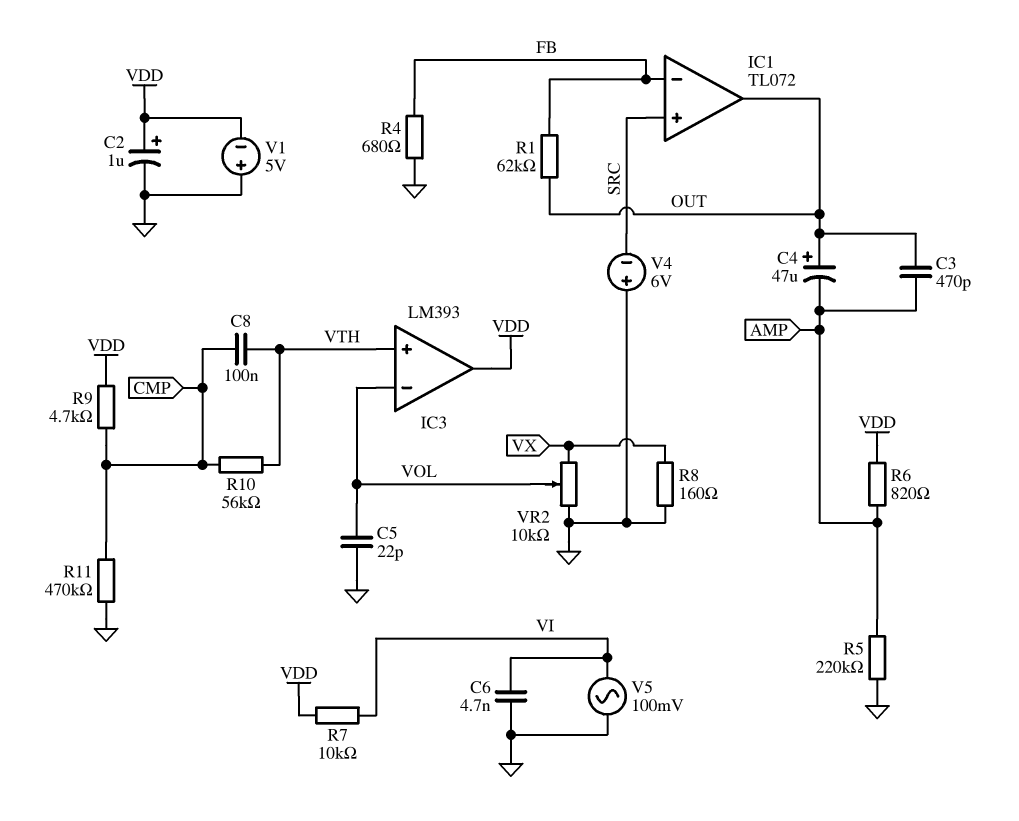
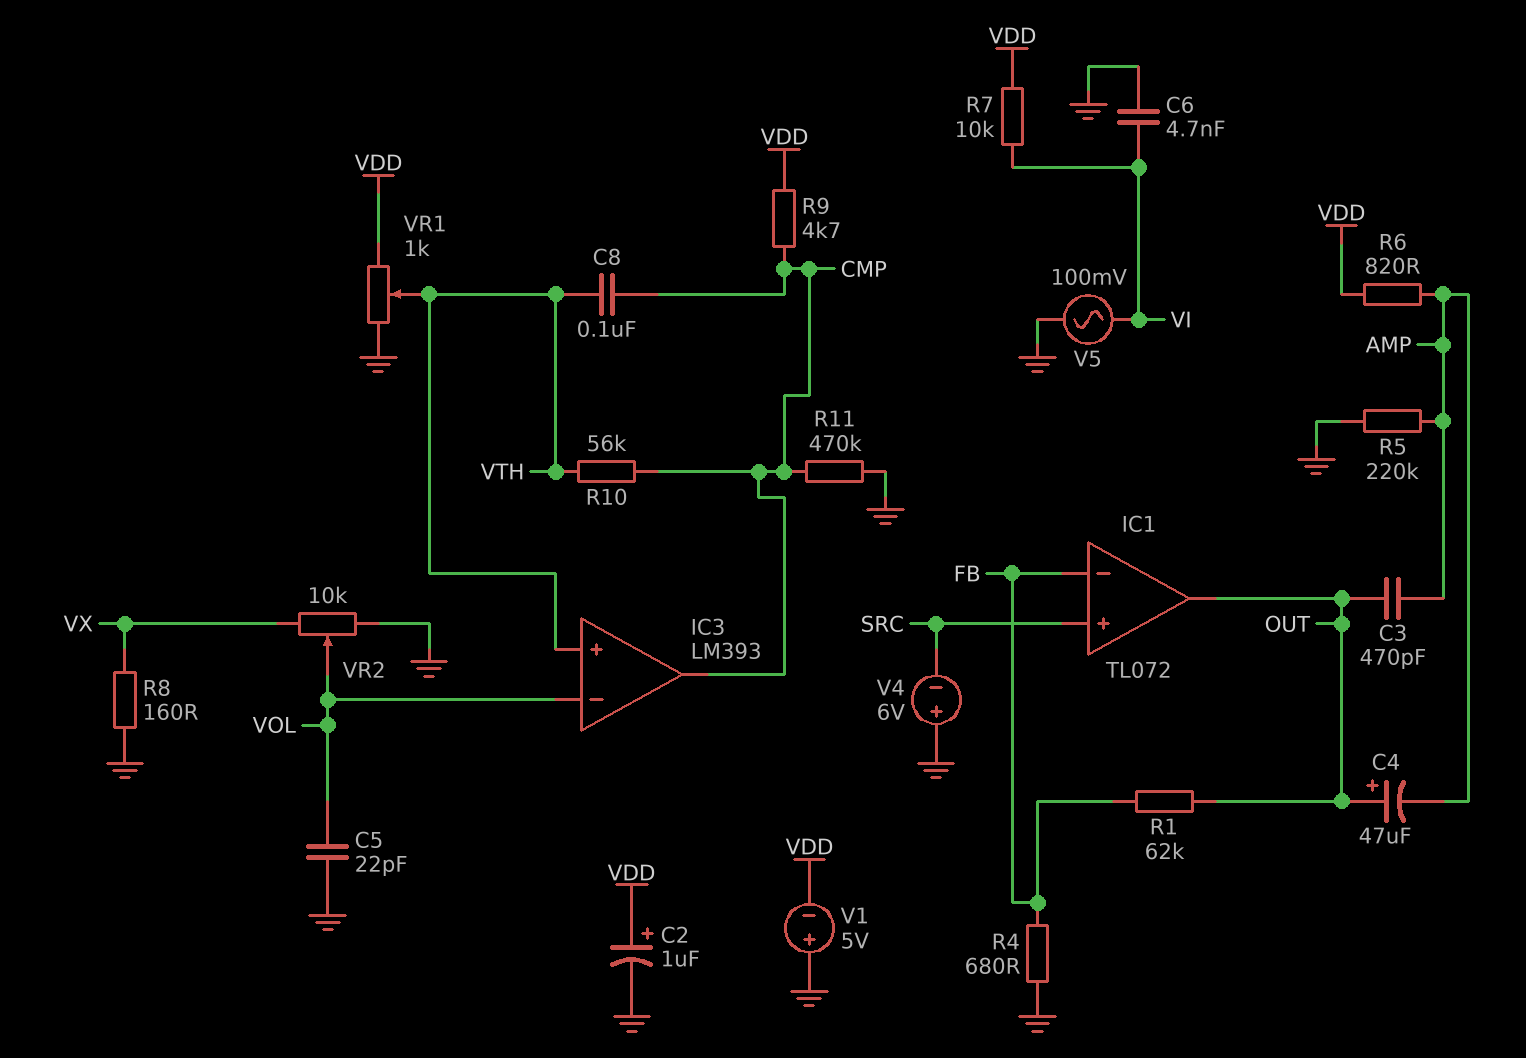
IC3 pin out: VDD -> CMP
VR1: none -> 1k (GND, VDD, wiper VTH)

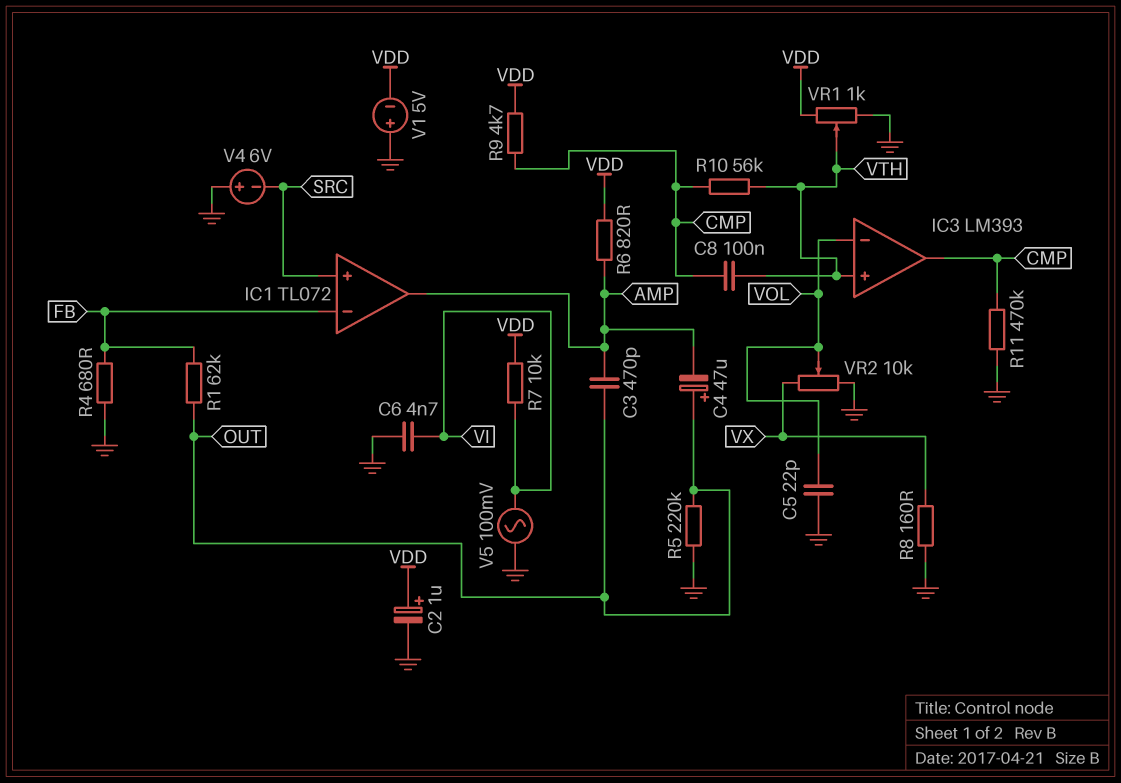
IC1 pin out: OUT -> AMP
R5: 220k (AMP, GND) -> 220k (GND, OUT)

